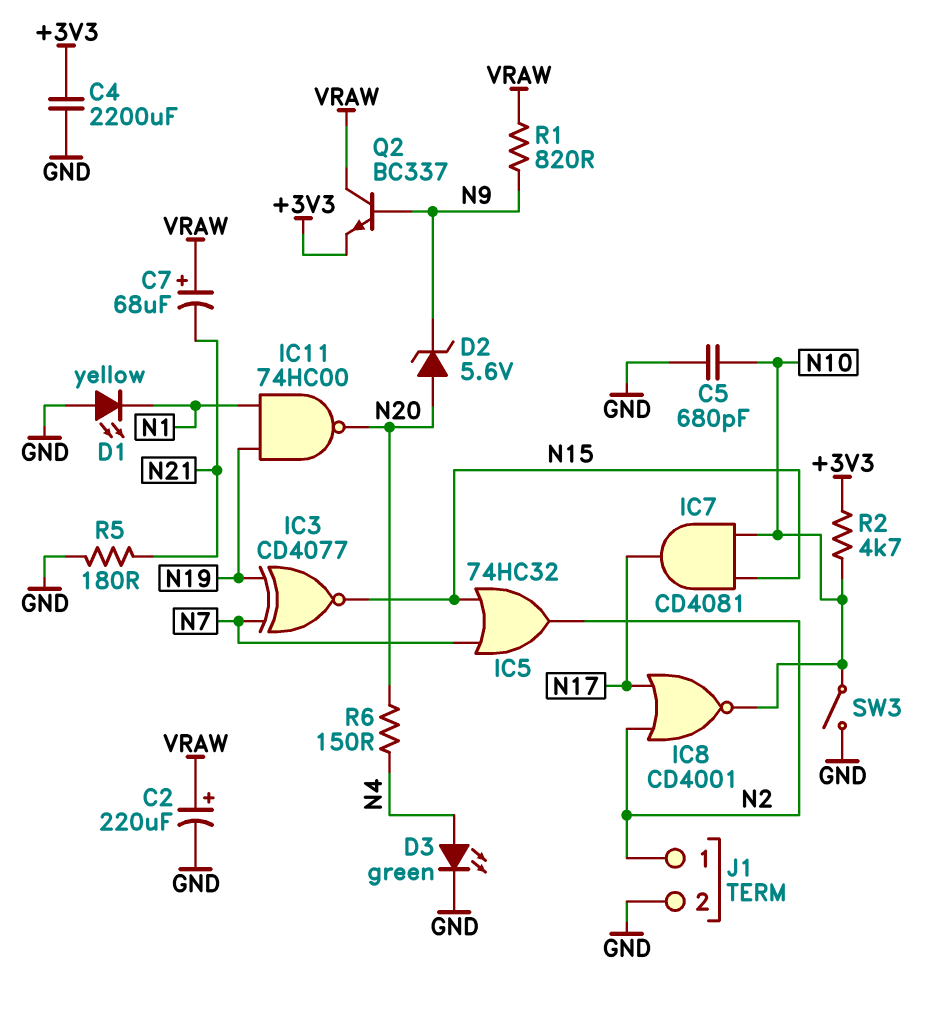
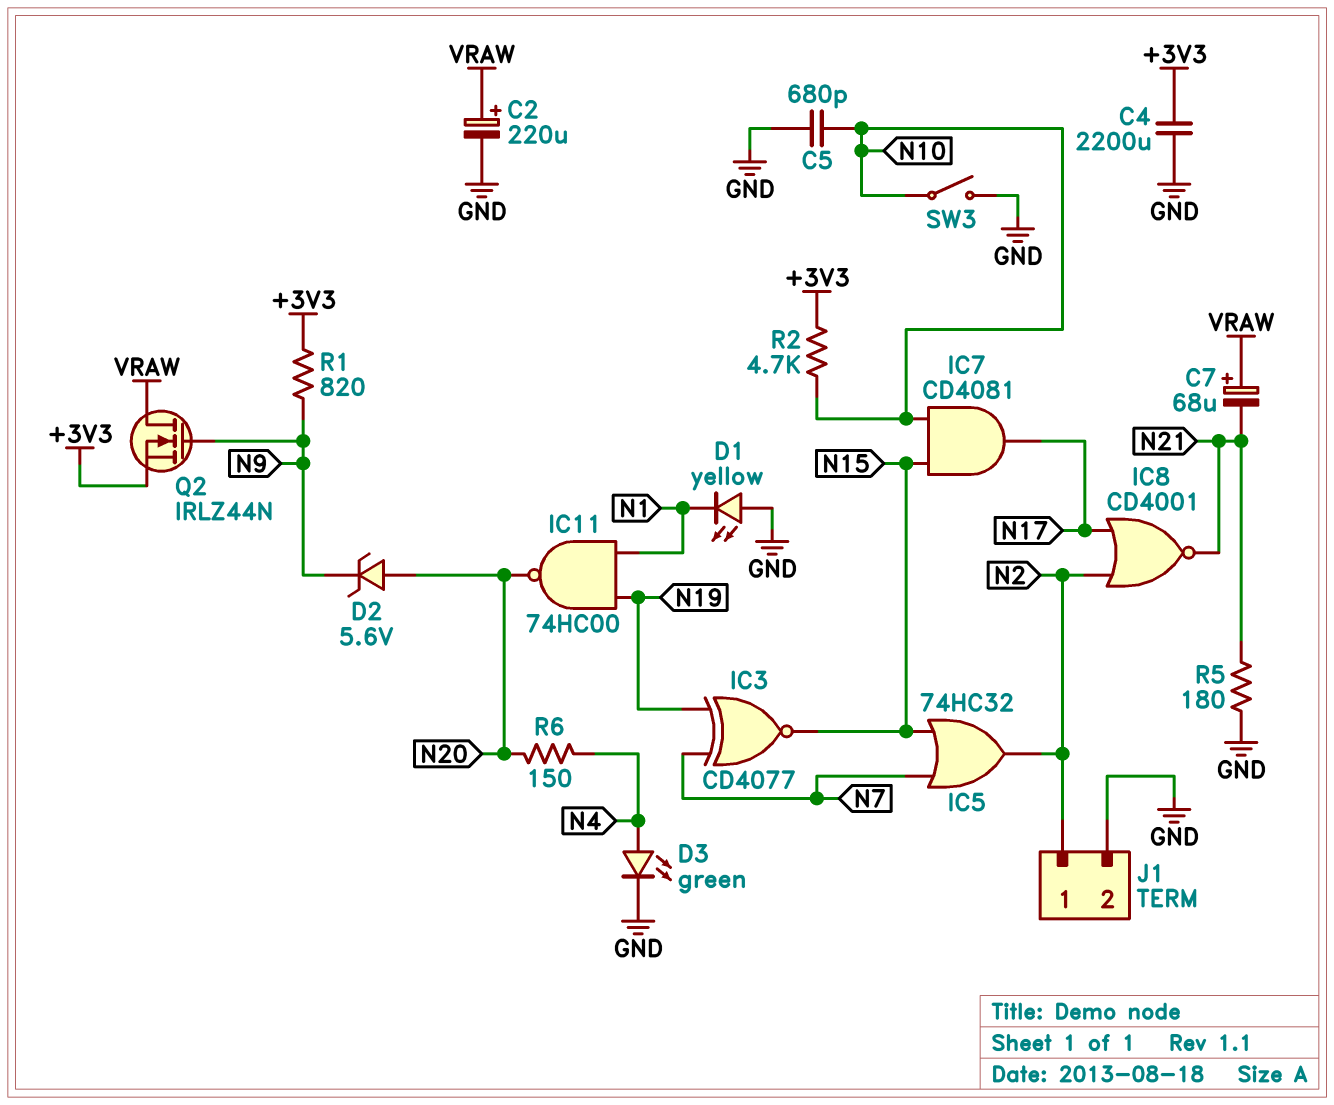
IC8: NOR CD4001 (in N2, in N17, out N10) -> NOR CD4001 (in N2, in N17, out N21)
Q2: NPN BC337 (B N9, C VRAW, E +3V3) -> NMOS IRLZ44N (G N9, D VRAW, S +3V3)
R1: 820 (N9, VRAW) -> 820 (+3V3, N9)

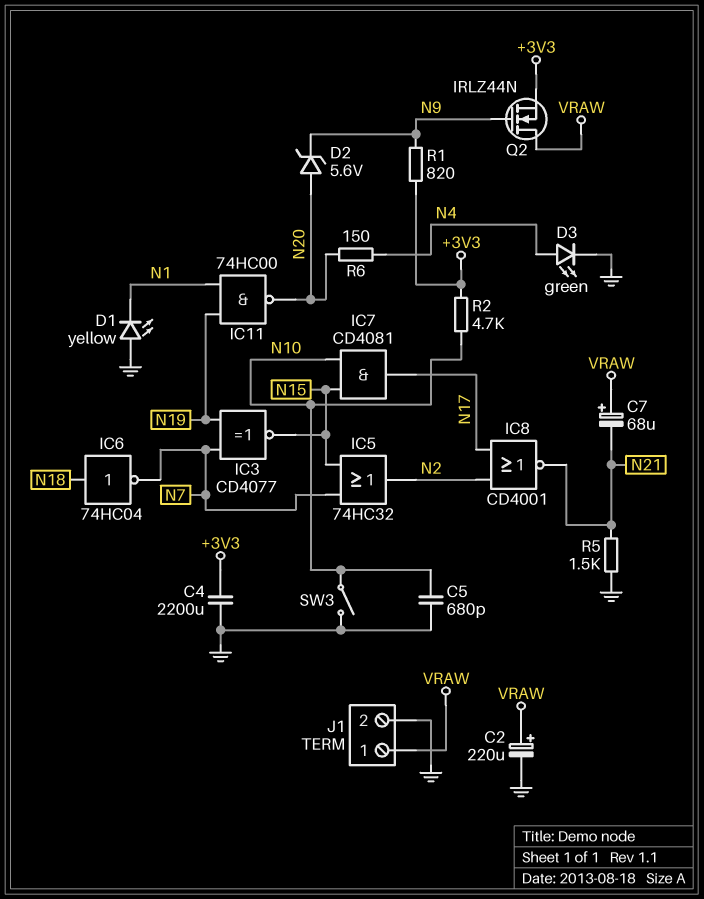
IC6: none -> NOT 74HC04 (in N18, out N7)
J1 pin 1: N2 -> VRAW
R5: 180 (GND, N21) -> 1.5k (GND, N21)

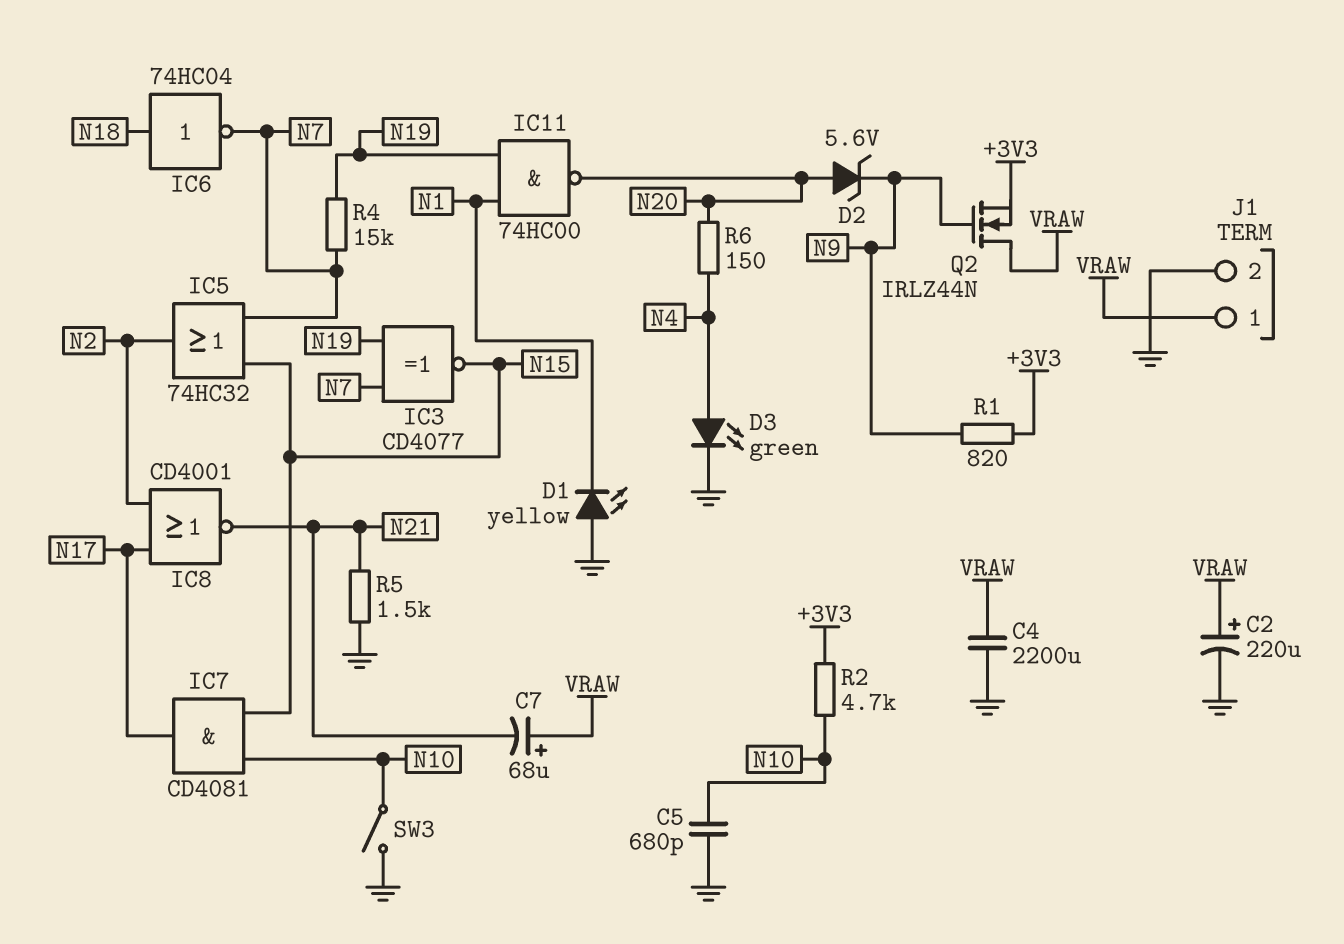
C4: 2200uF (+3V3, GND) -> 2200uF (GND, VRAW)
R4: none -> 15k (N7, N19)

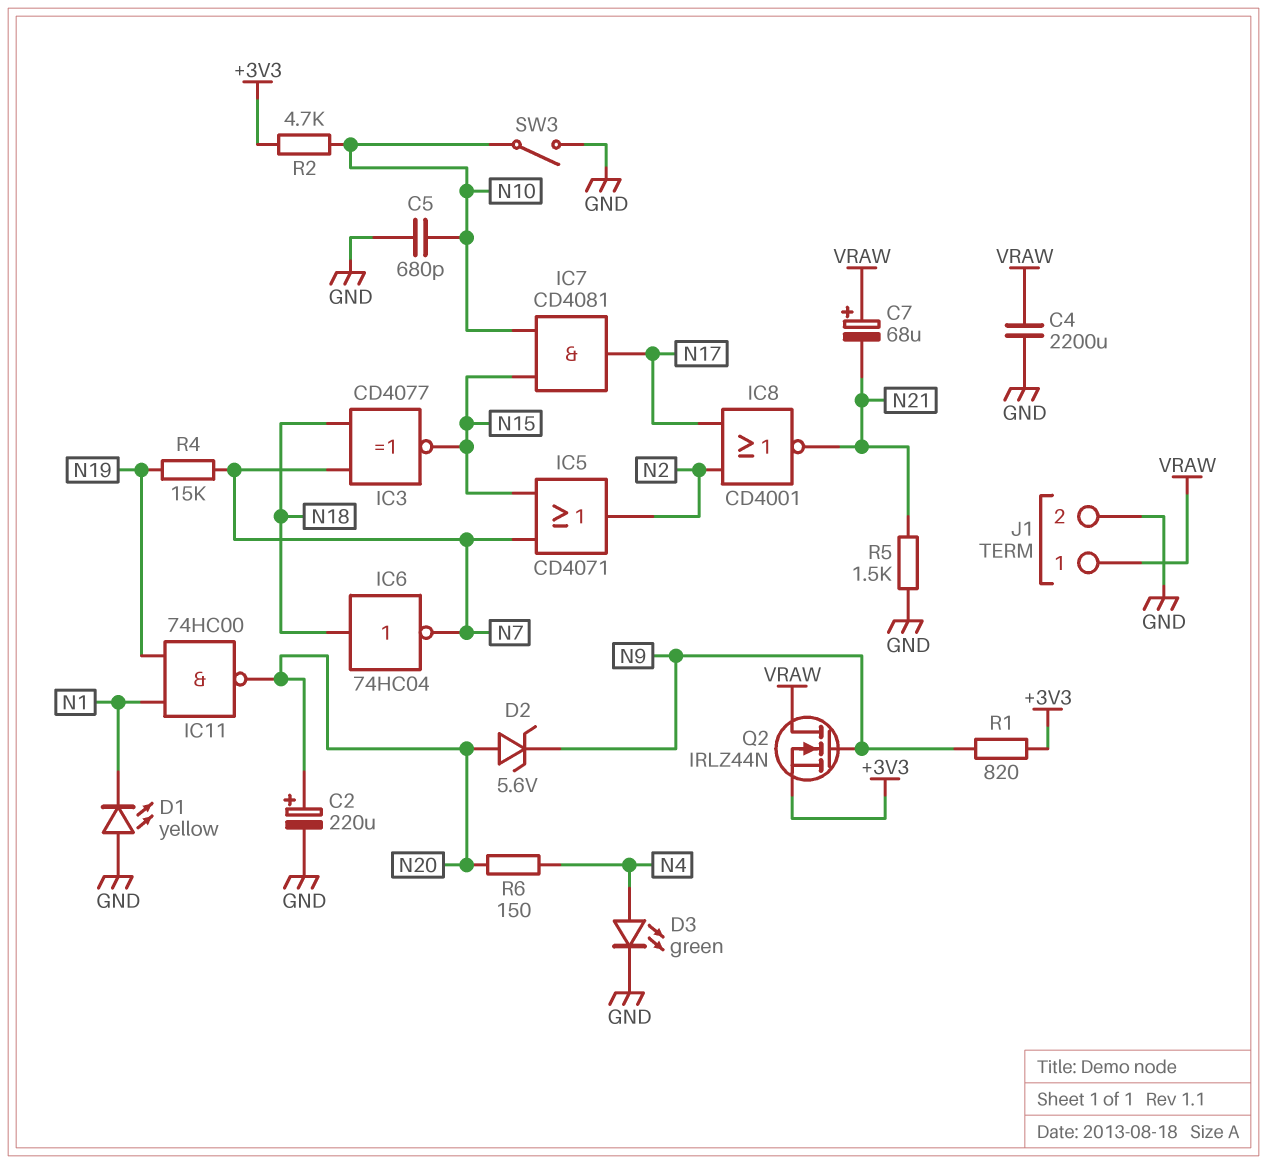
C2: 220uF (plus VRAW, minus GND) -> 220uF (plus N20, minus GND)
IC3: XNOR CD4077 (in N7, in N19, out N15) -> XNOR CD4077 (in N7, in N18, out N15)
IC5: OR 74HC32 (in N7, in N15, out N2) -> OR CD4071 (in N7, in N15, out N2)

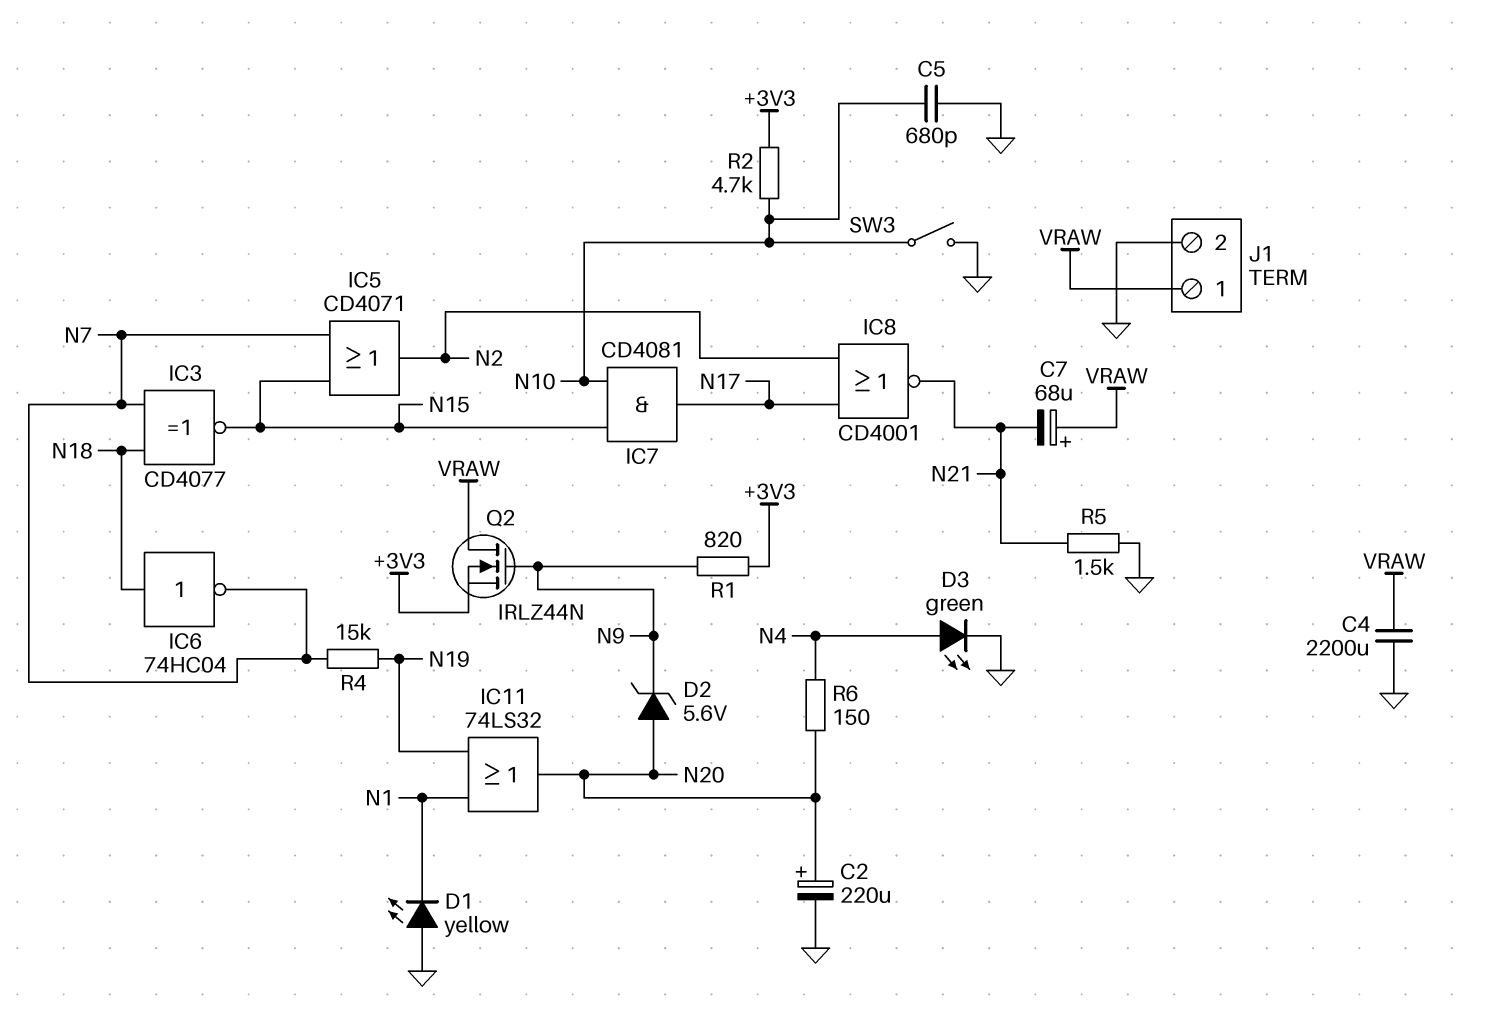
IC11: NAND 74HC00 (in N1, in N19, out N20) -> OR 74LS32 (in N1, in N19, out N20)

